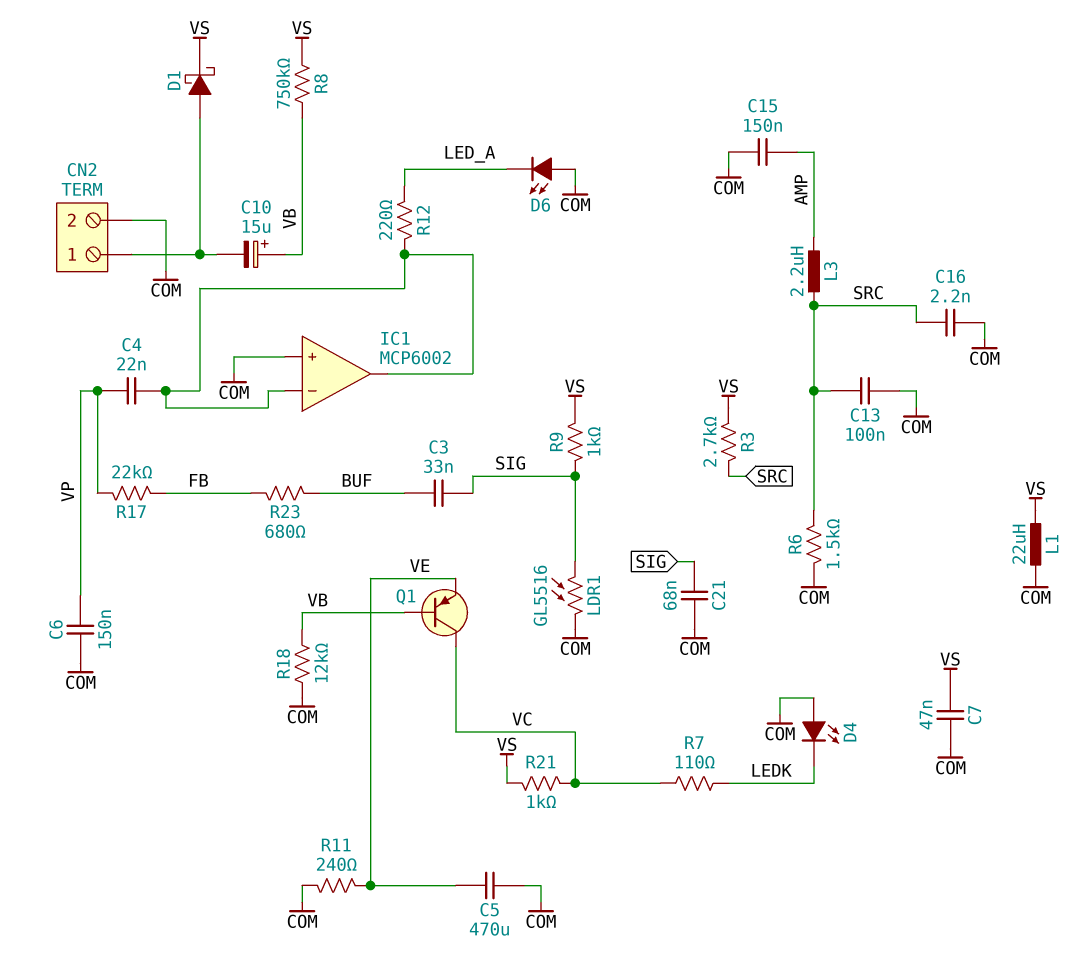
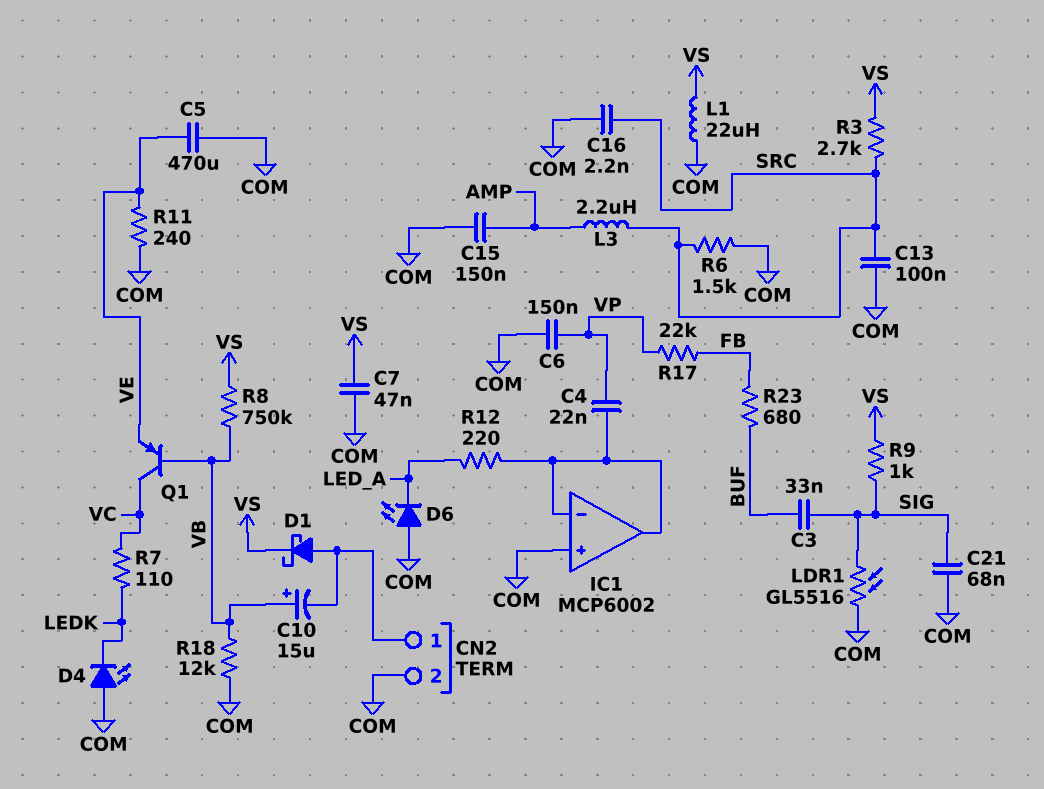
R21: 1k (VC, VS) -> none

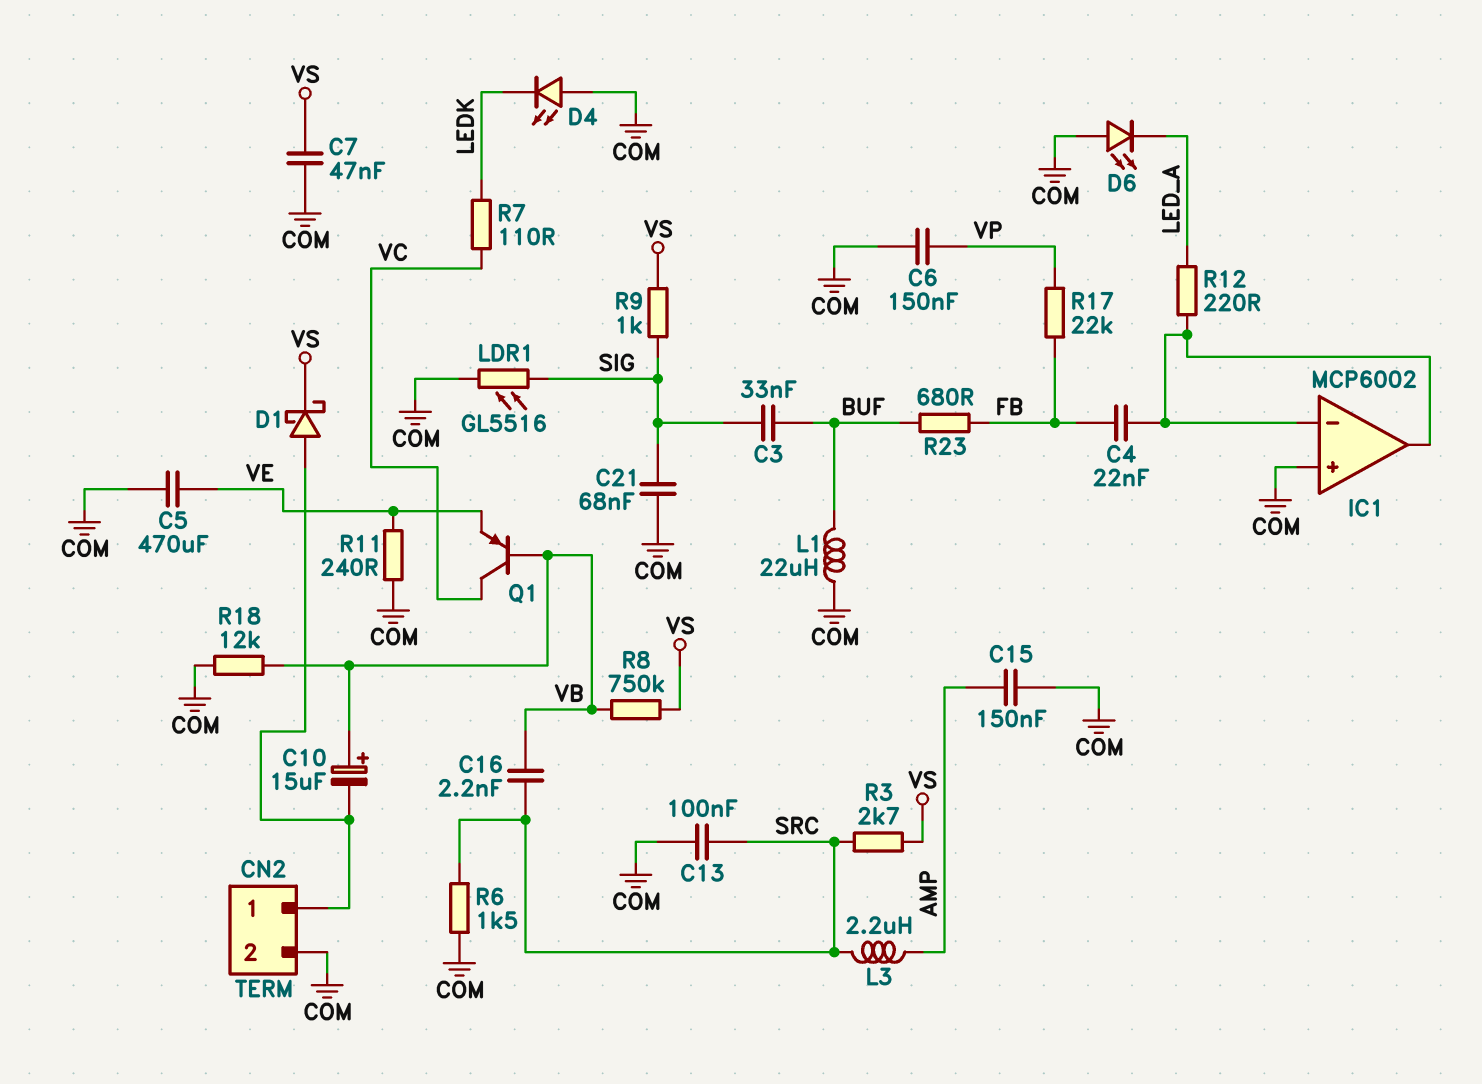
C4: 22nF (IC1/in-, VP) -> 22nF (FB, IC1/in-)
C16: 2.2nF (COM, SRC) -> 2.2nF (SRC, VB)
L1: 22uH (COM, VS) -> 22uH (BUF, COM)

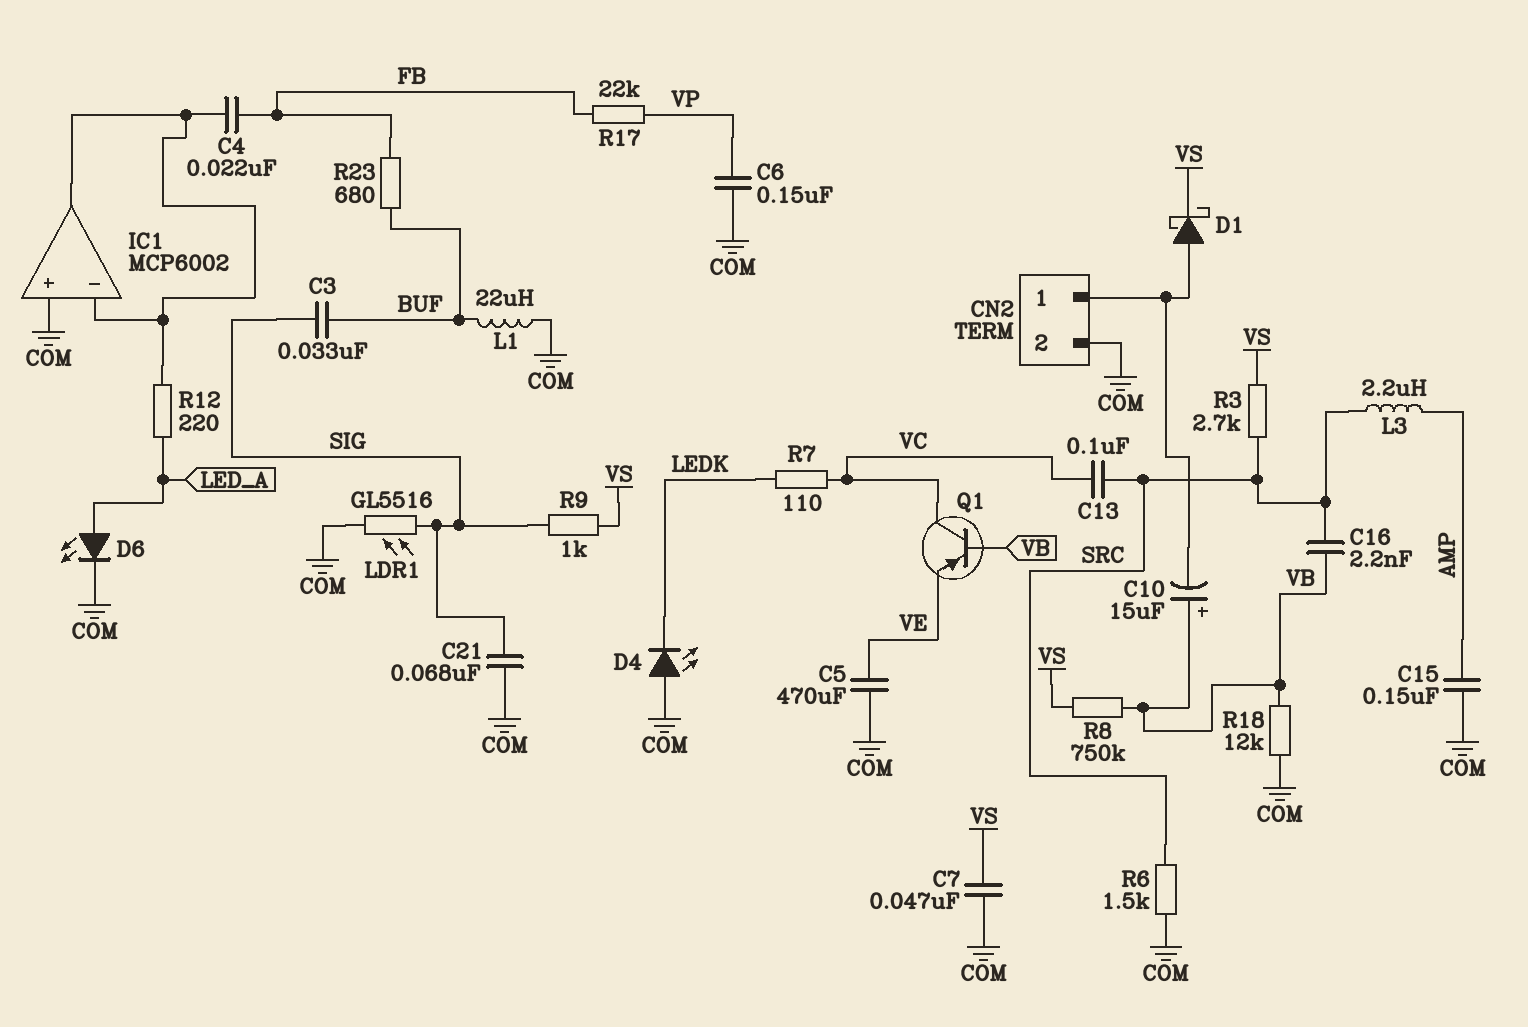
C13: 100nF (COM, SRC) -> 100nF (SRC, VC)
D6: LED (A COM, K LED_A) -> LED (A LED_A, K COM)
R11: 240 (COM, VE) -> none

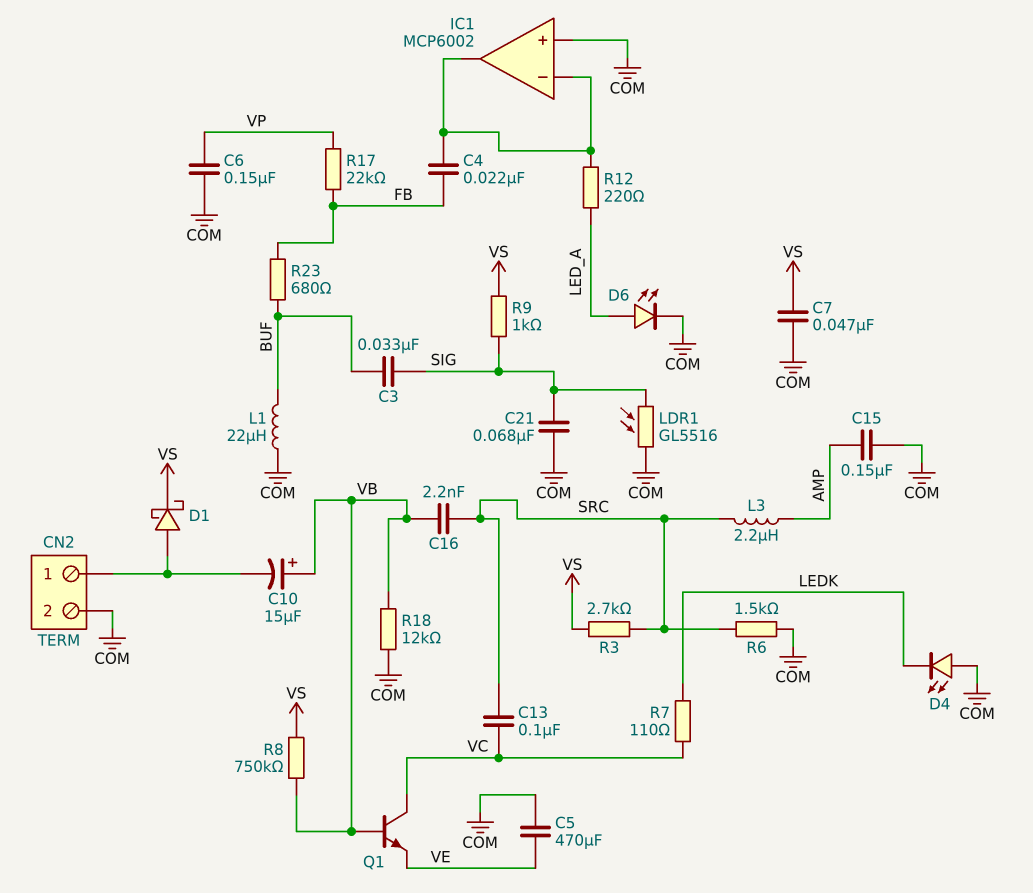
Q1: PNP (B VB, C VC, E VE) -> NPN (B VB, C VC, E VE)

